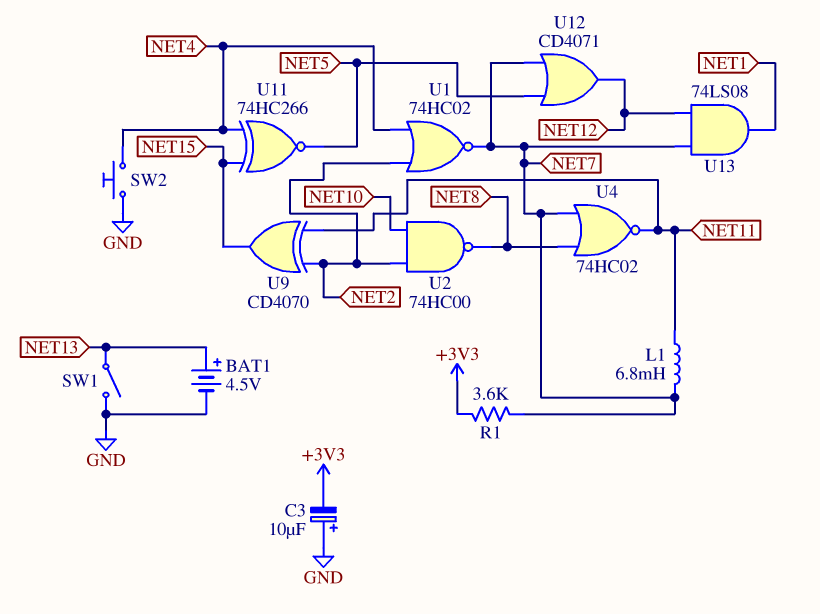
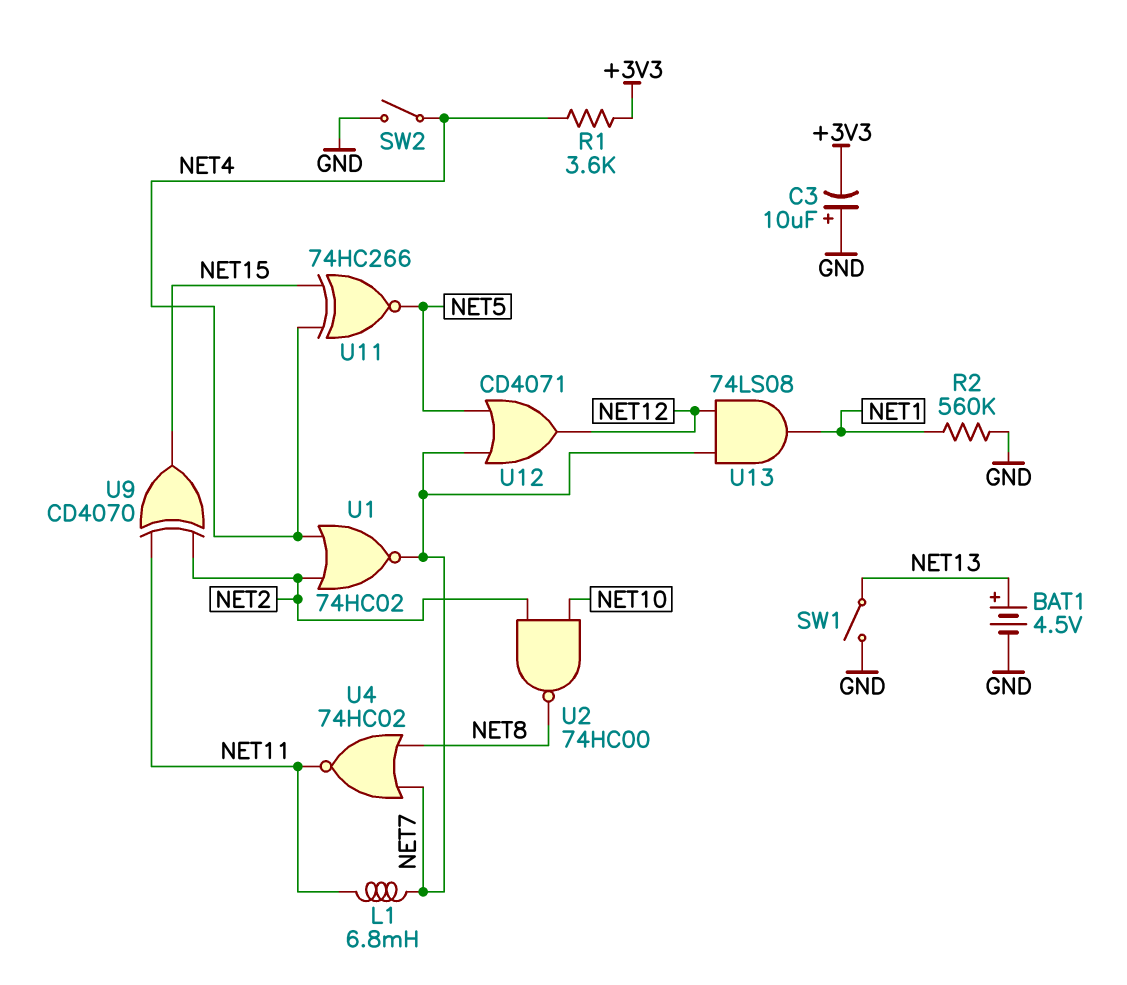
R1: 3.6k (+3V3, NET7) -> 3.6k (+3V3, NET4)
R2: none -> 560k (GND, NET1)
SW2: button (GND, NET4) -> switch (GND, NET4)

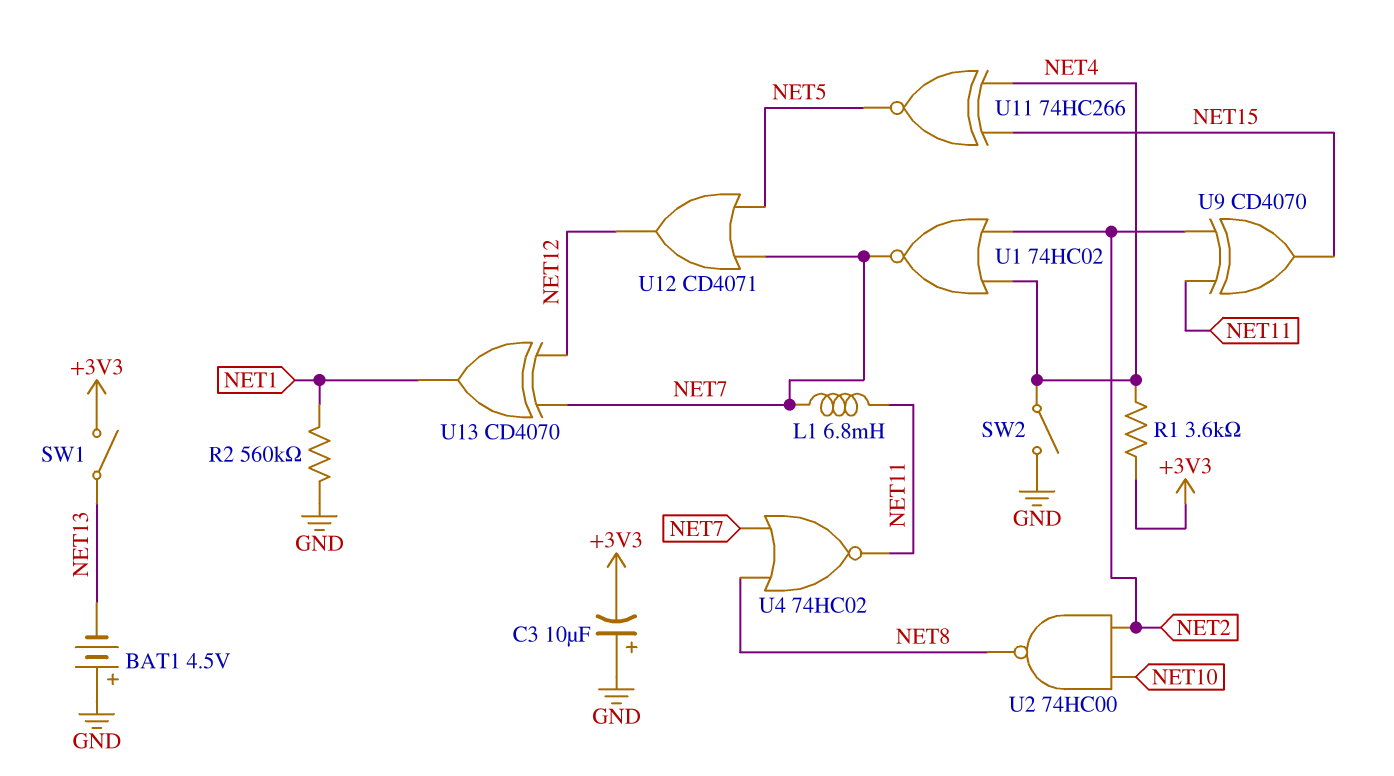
BAT1: 4.5V (plus NET13, minus GND) -> 4.5V (plus GND, minus NET13)
SW1: switch (GND, NET13) -> switch (+3V3, NET13)
U13: AND 74LS08 (in NET7, in NET12, out NET1) -> XOR CD4070 (in NET7, in NET12, out NET1)

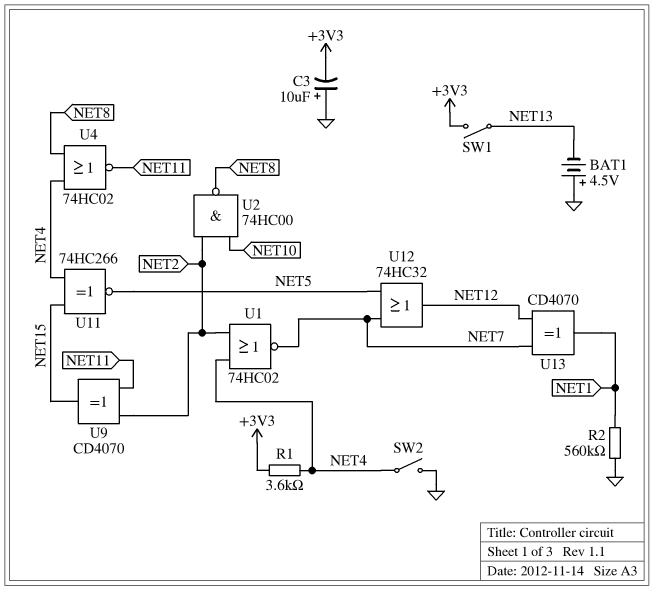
L1: 6.8mH (NET7, NET11) -> none
U4: NOR 74HC02 (in NET7, in NET8, out NET11) -> NOR 74HC02 (in NET4, in NET8, out NET11)
U12: OR CD4071 (in NET5, in NET7, out NET12) -> OR 74HC32 (in NET5, in NET7, out NET12)

